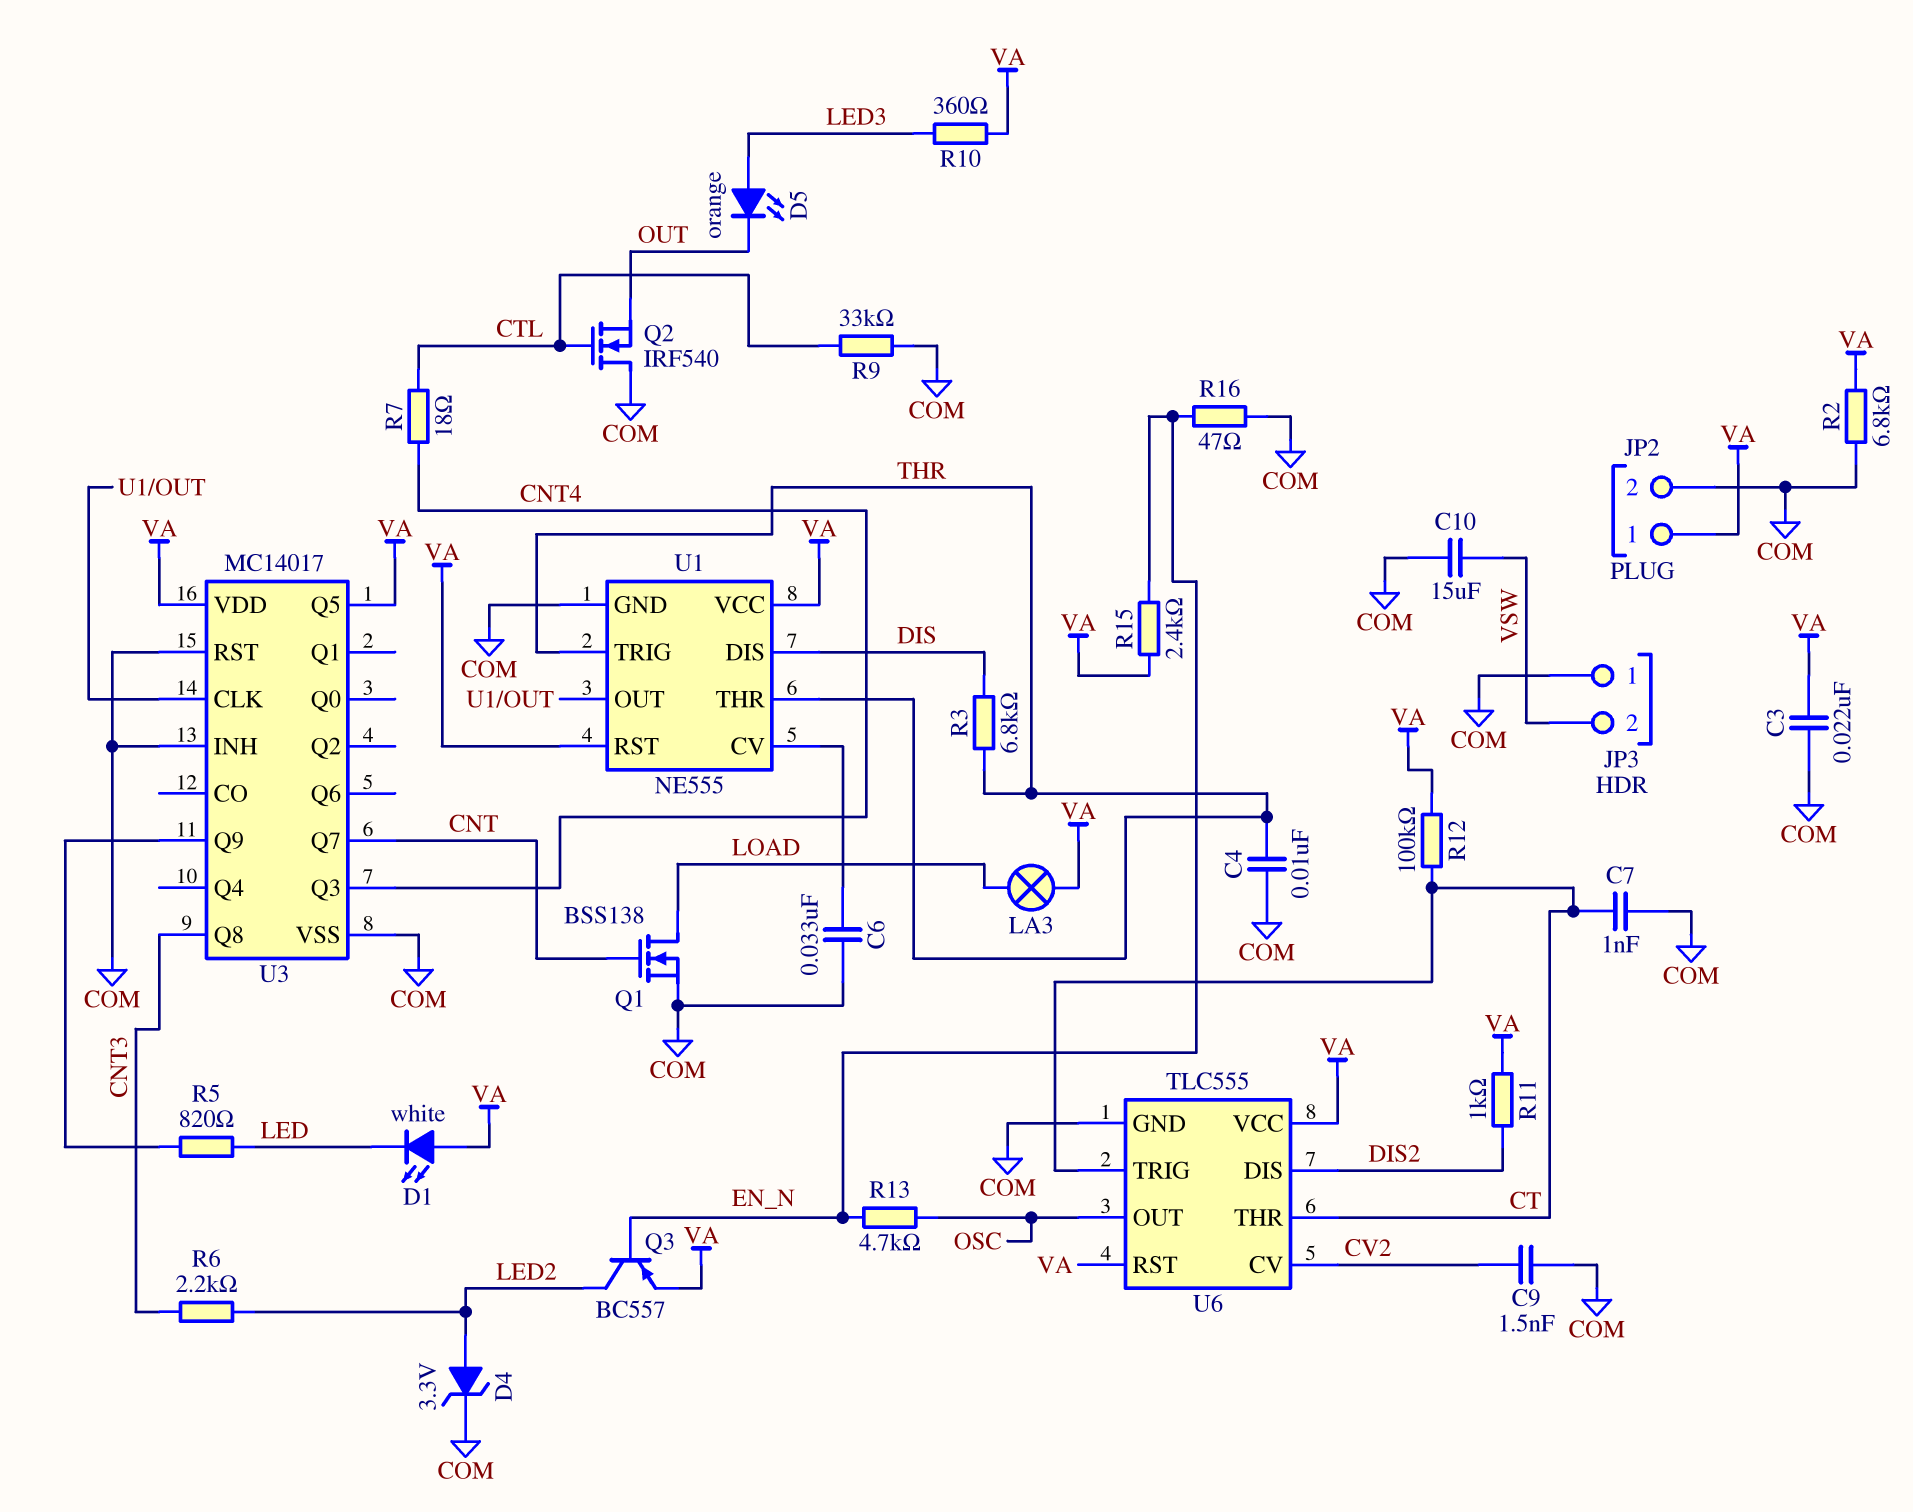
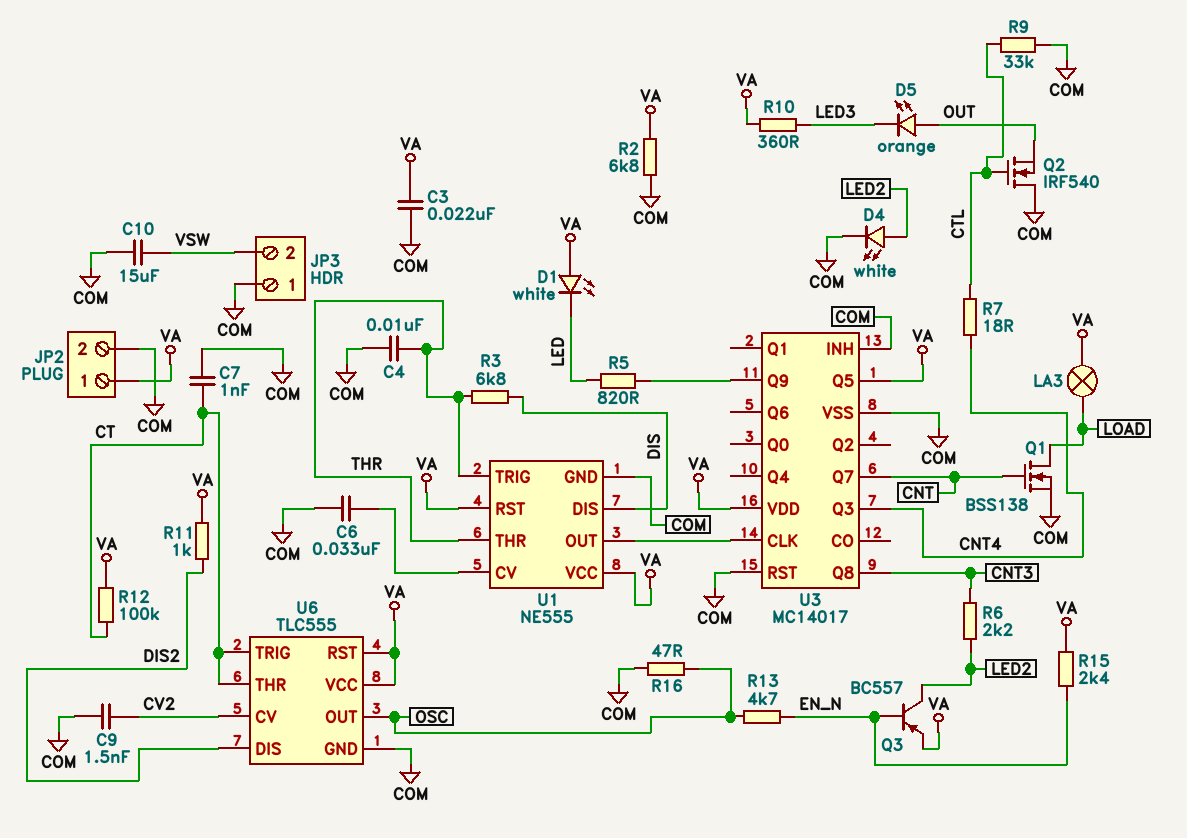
D4: zener 3.3V (A LED2, K COM) -> LED white (A LED2, K COM)
D5: LED orange (A LED3, K OUT) -> LED orange (A OUT, K LED3)
R16: 47 (COM, EN_N) -> 47 (COM, OSC)

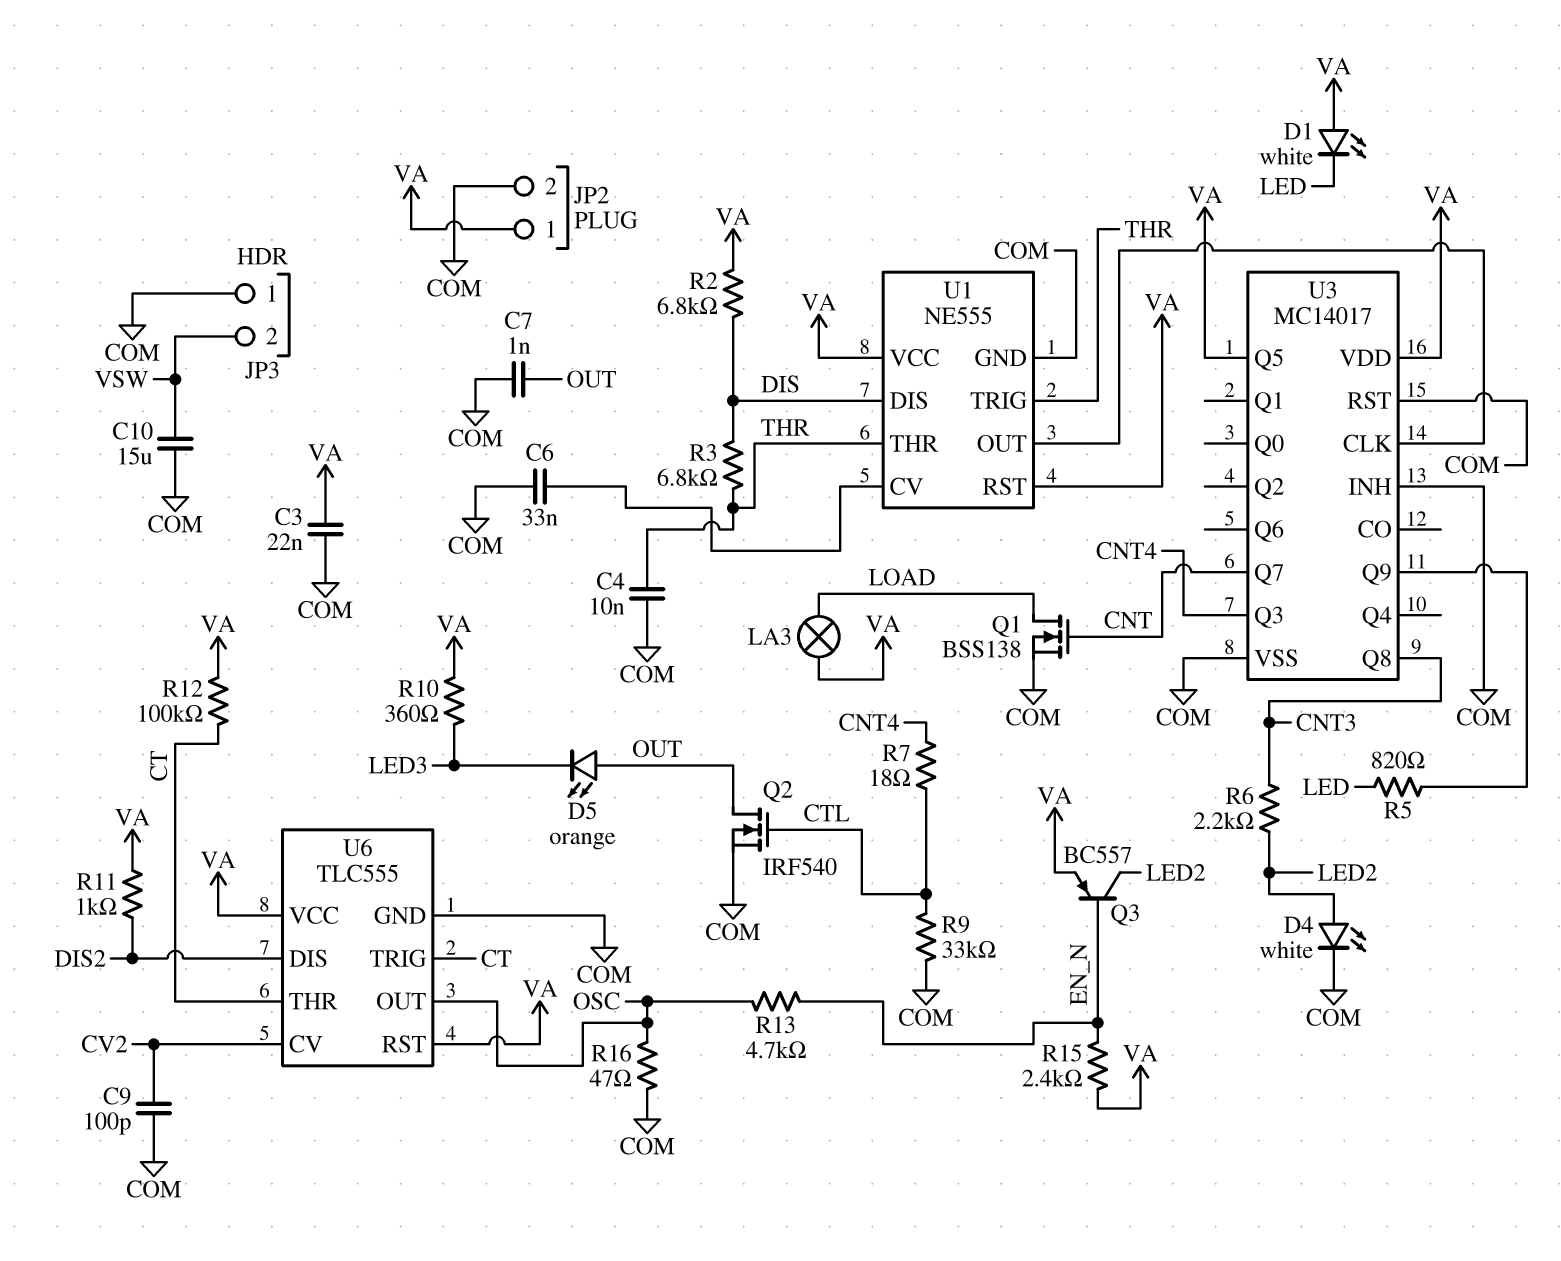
C7: 1nF (COM, CT) -> 1nF (COM, OUT)
C9: 1.5nF (COM, CV2) -> 100pF (COM, CV2)
Q2: NMOS IRF540 (G CTL, D COM, S OUT) -> NMOS IRF540 (G CTL, D OUT, S COM)
R2: 6.8k (COM, VA) -> 6.8k (DIS, VA)

